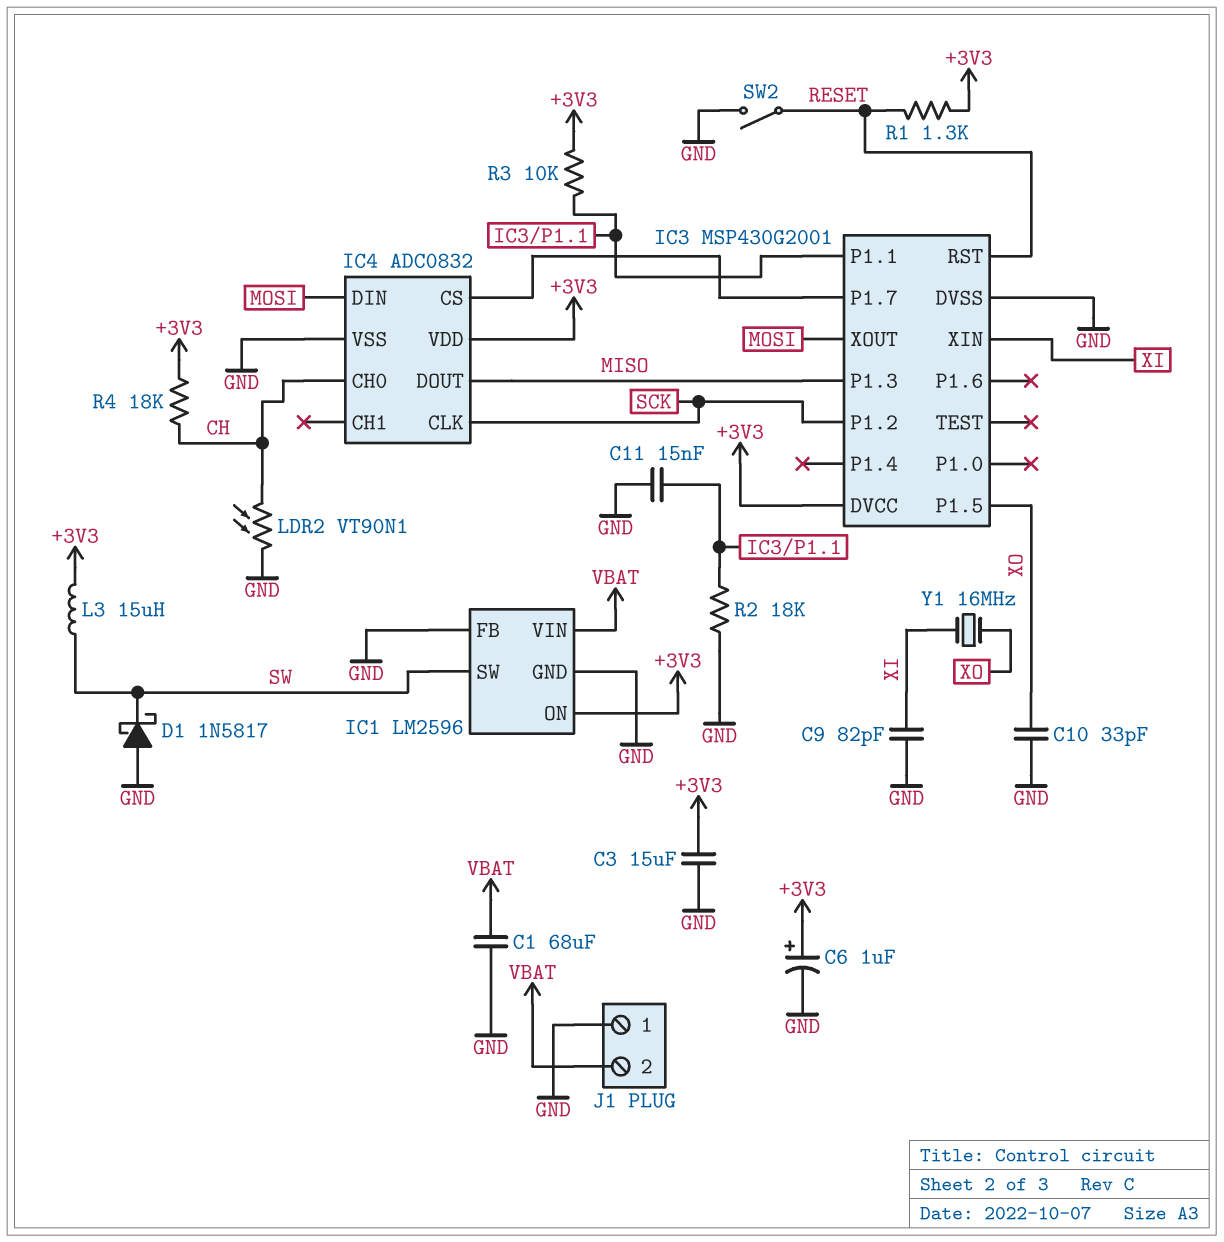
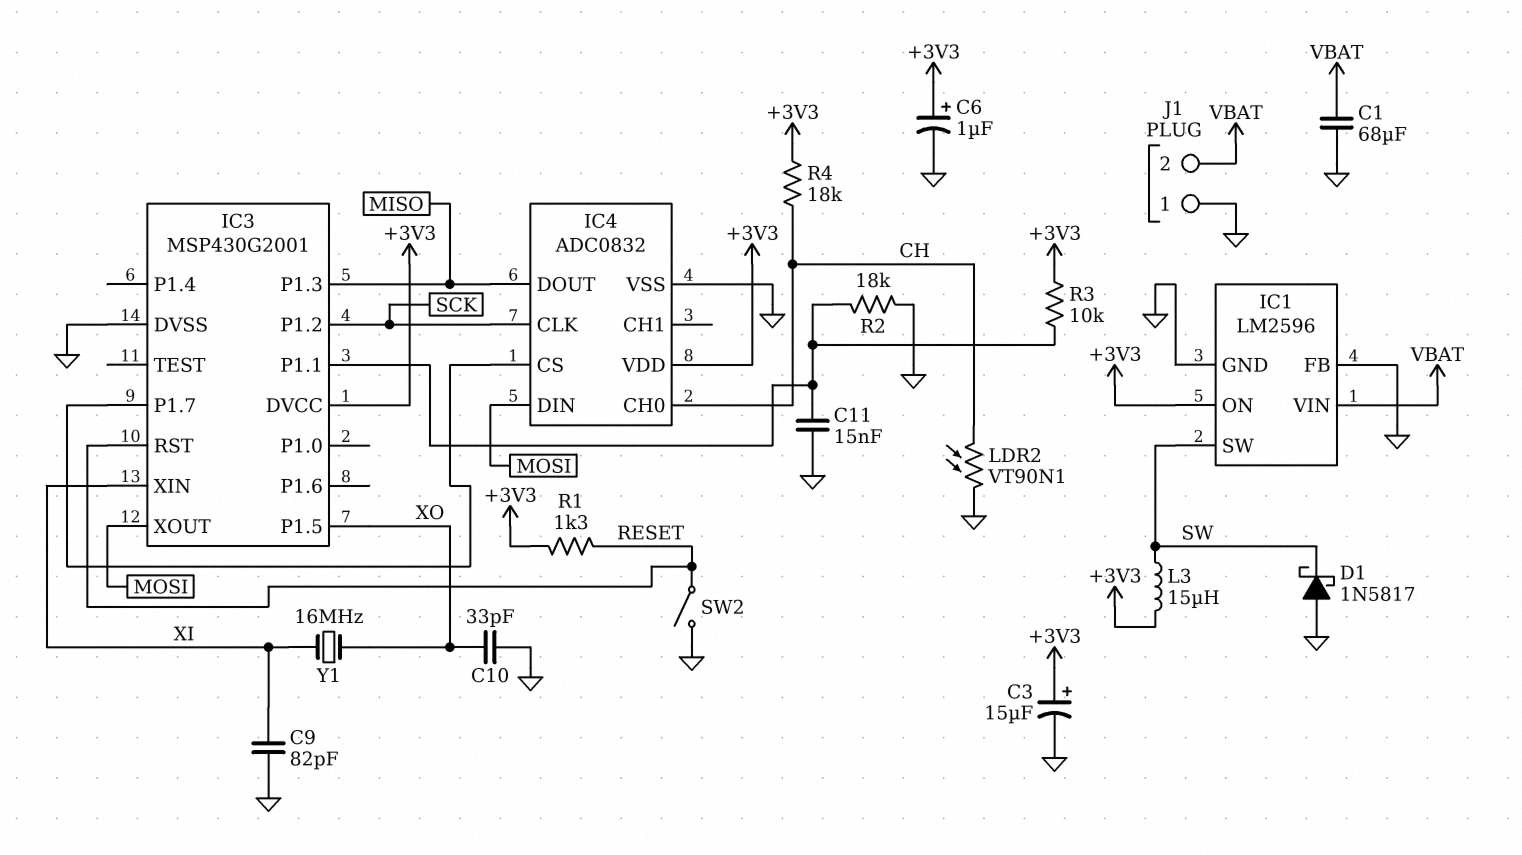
C3: 15uF (+3V3, GND) -> 15uF (plus +3V3, minus GND)

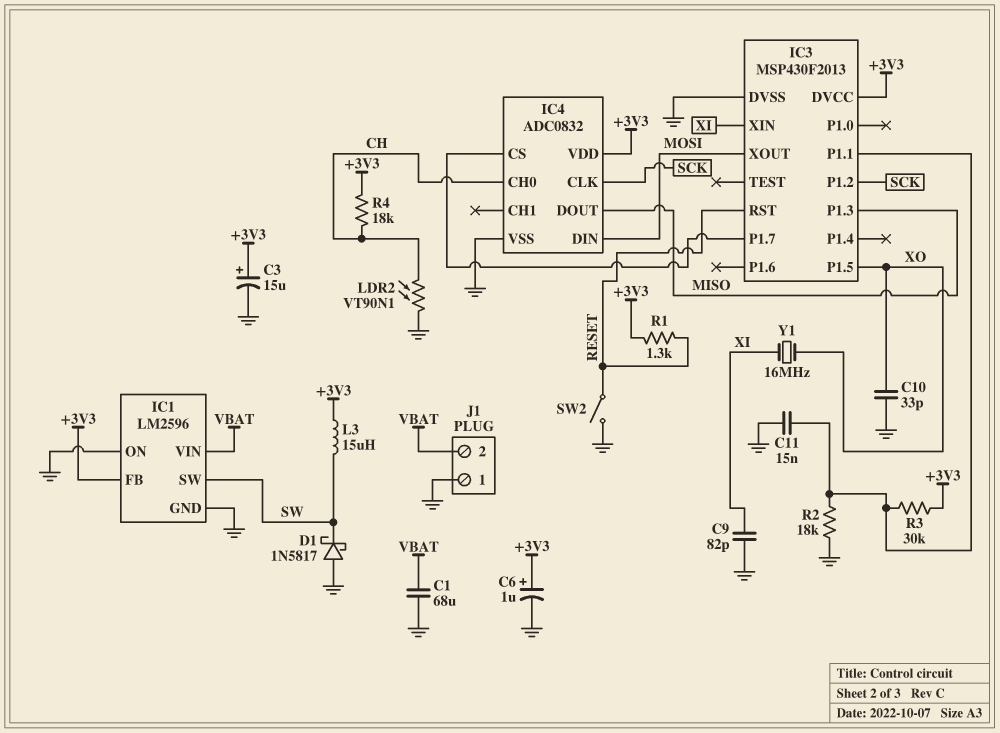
IC1 pin FB: GND -> +3V3
IC1 pin ON: +3V3 -> GND
IC3: MSP430G2001 -> MSP430F2013
R3: 10k (+3V3, IC3/P1.1) -> 30k (+3V3, IC3/P1.1)

